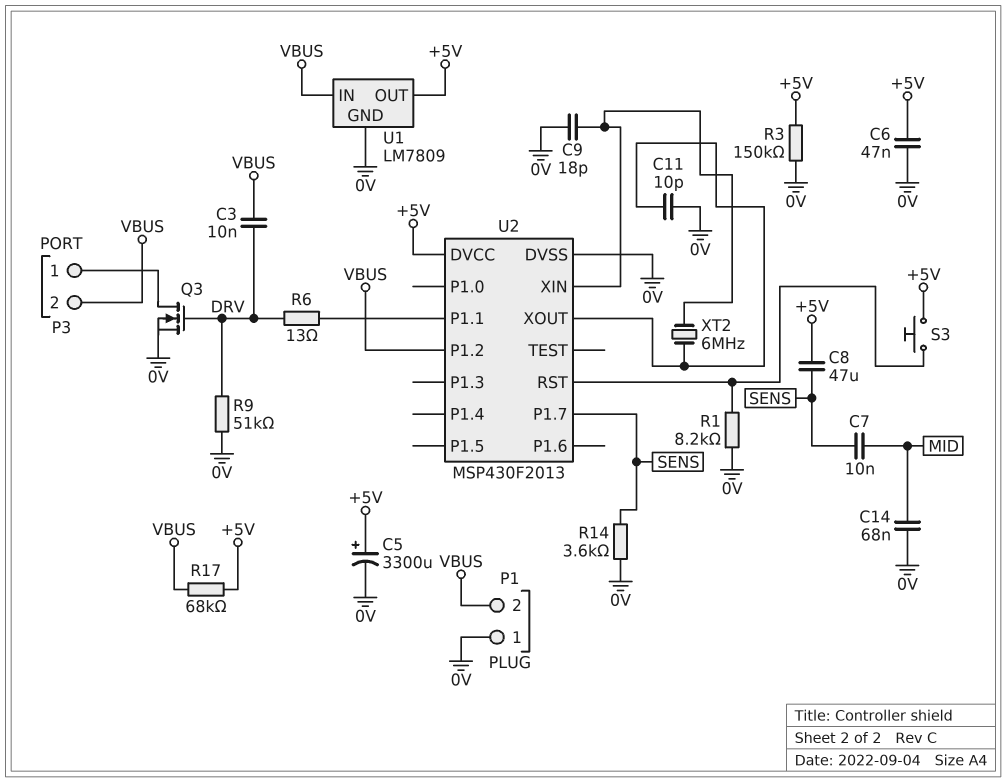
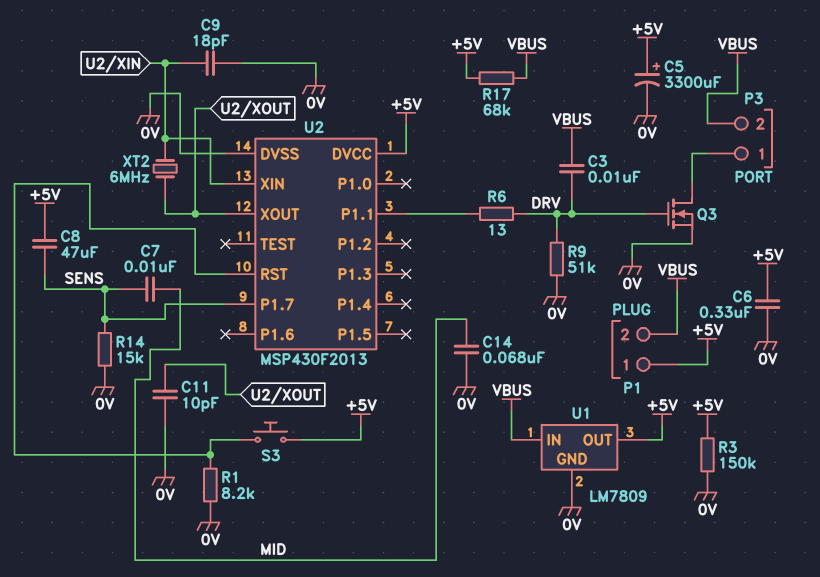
C6: 47nF (+5V, 0V) -> 330nF (+5V, 0V)
P1 pin 1: 0V -> +5V
R14: 3.6k (0V, SENS) -> 15k (0V, SENS)
U2 pin P1.2: VBUS -> none

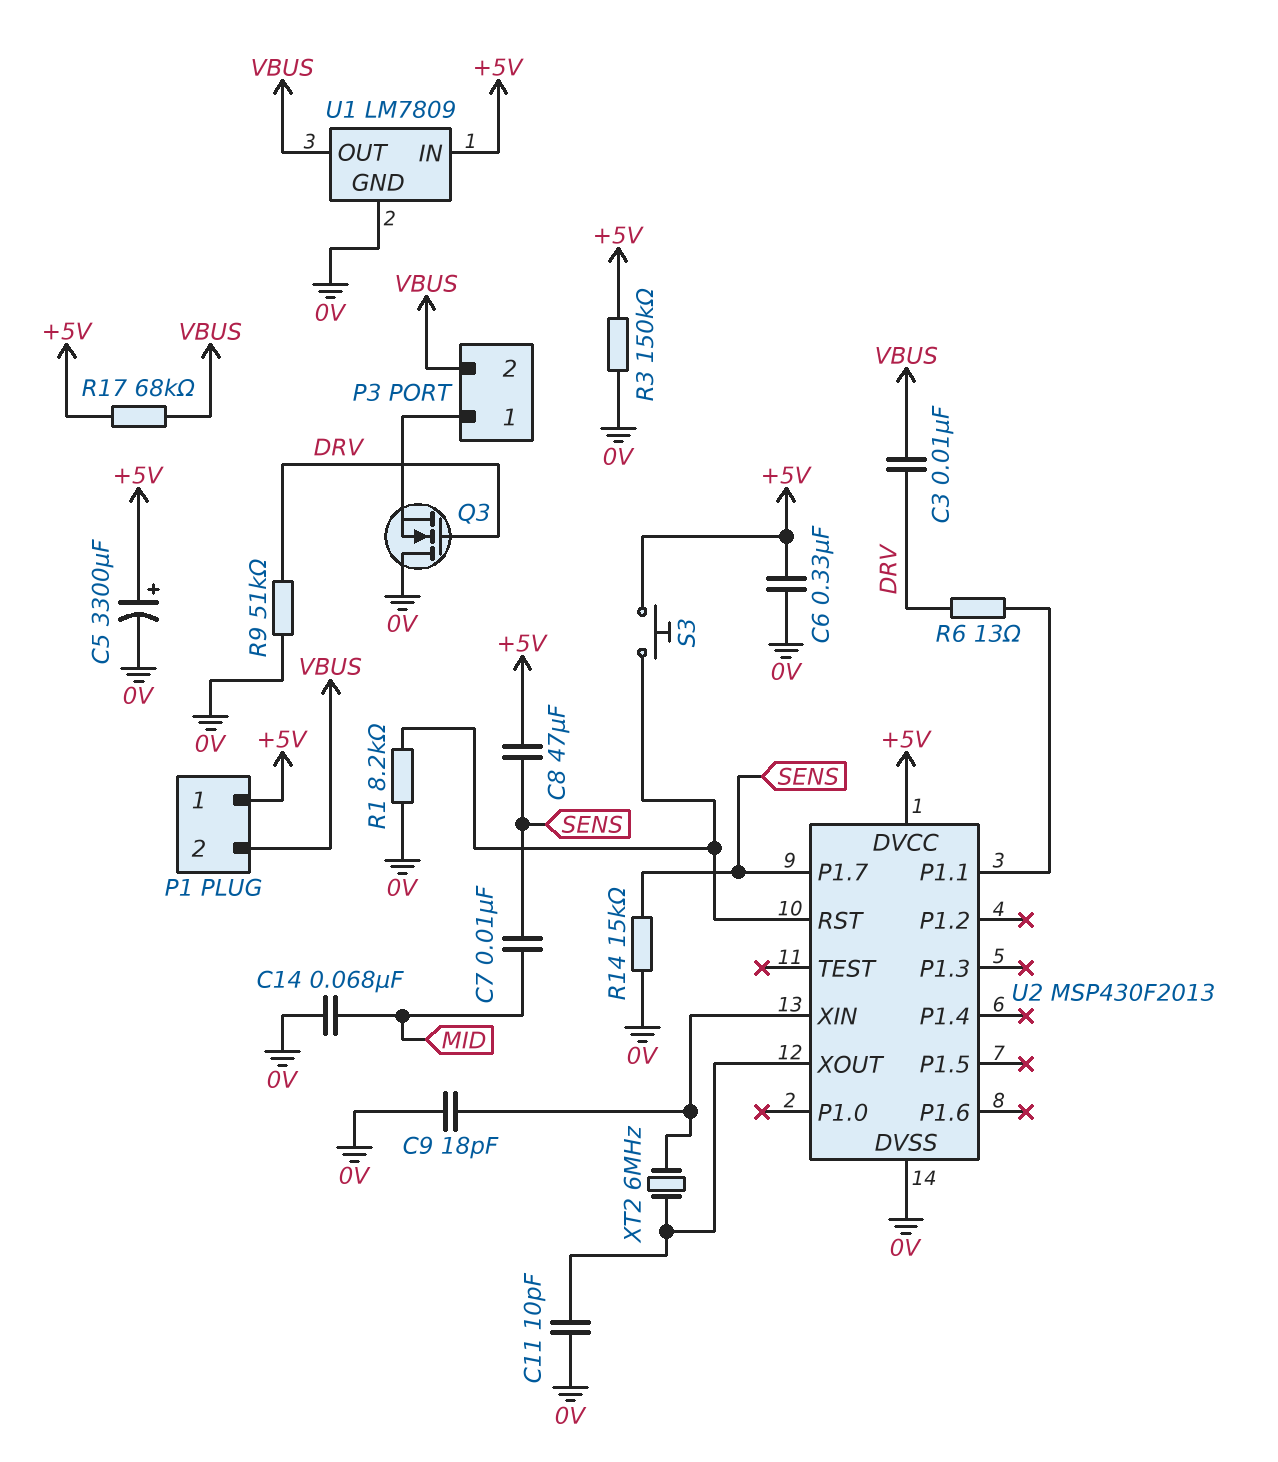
Q3: NMOS (G DRV, D P3/1, S 0V) -> NMOS (G DRV, D 0V, S P3/1)
U1 pin IN: VBUS -> +5V
U1 pin OUT: +5V -> VBUS

